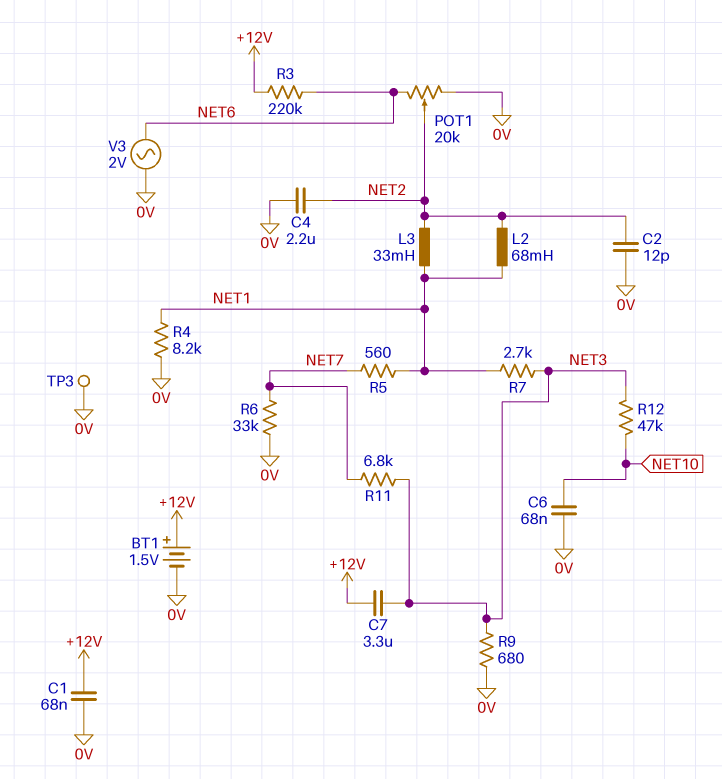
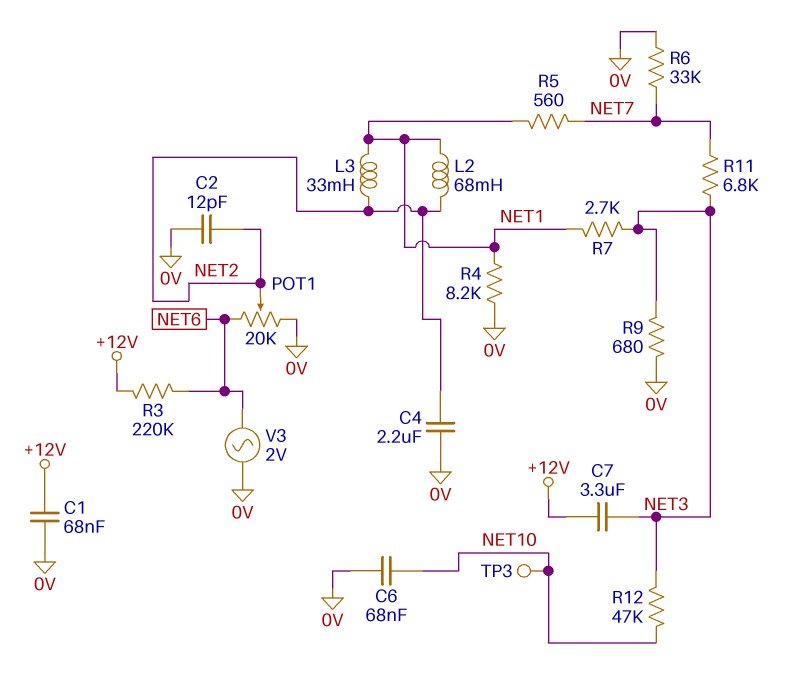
BT1: 1.5V (plus +12V, minus 0V) -> none
TP3: test point (0V) -> test point (NET10)

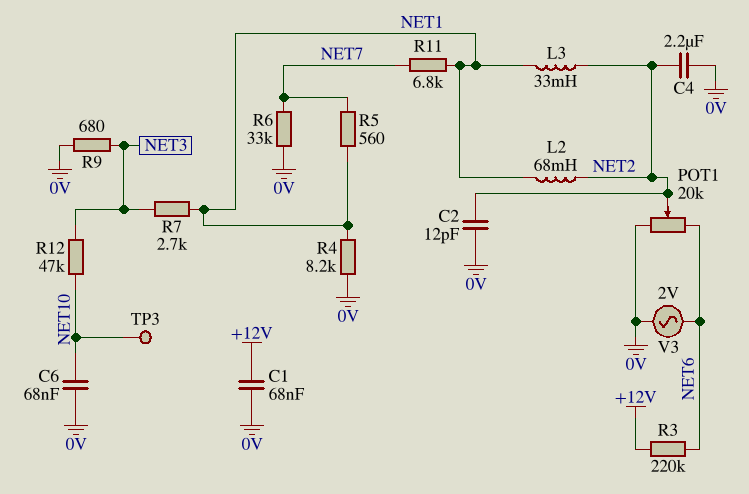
C7: 3.3uF (+12V, NET3) -> none
R11: 6.8k (NET3, NET7) -> 6.8k (NET1, NET7)

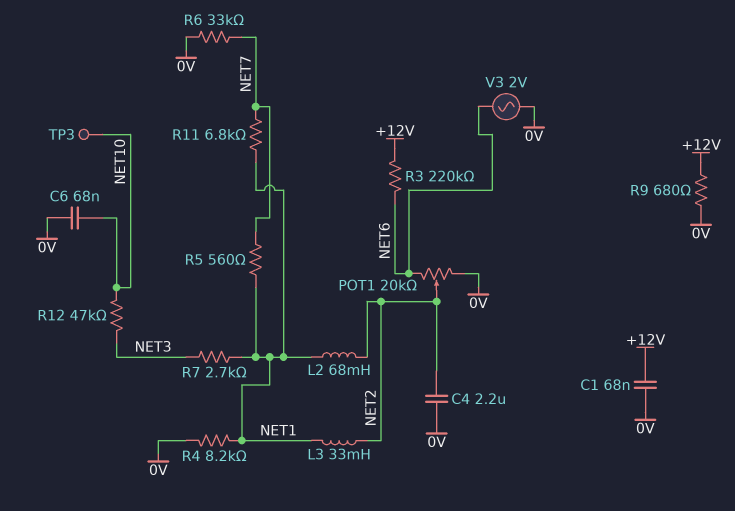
C2: 12pF (0V, NET2) -> none
R9: 680 (0V, NET3) -> 680 (+12V, 0V)

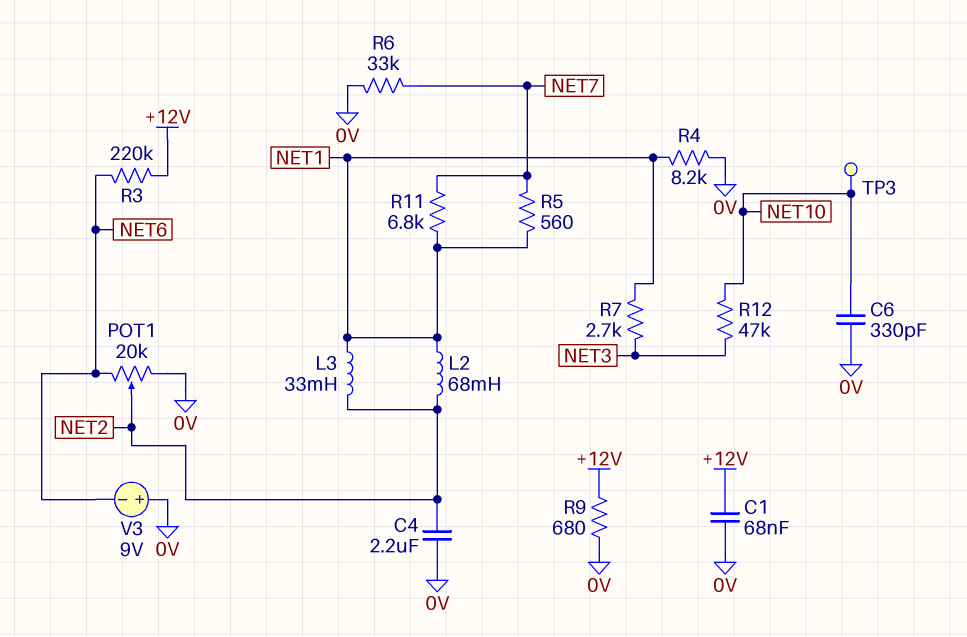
C6: 68nF (0V, NET10) -> 330pF (0V, NET10)
V3: AC 2V (0V, NET6) -> 9V (plus 0V, minus NET6)

